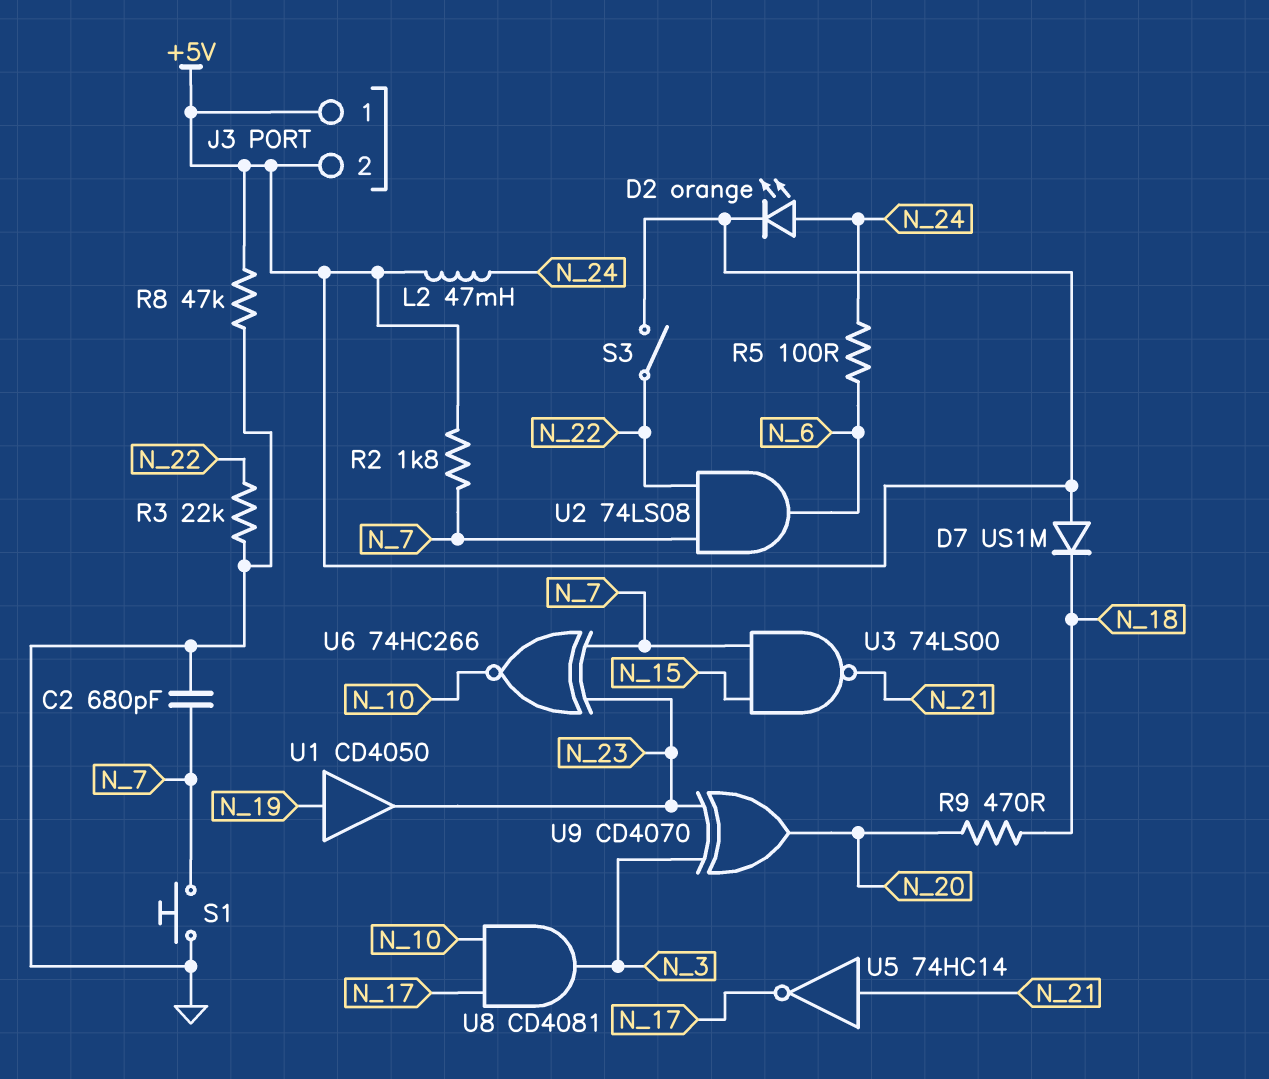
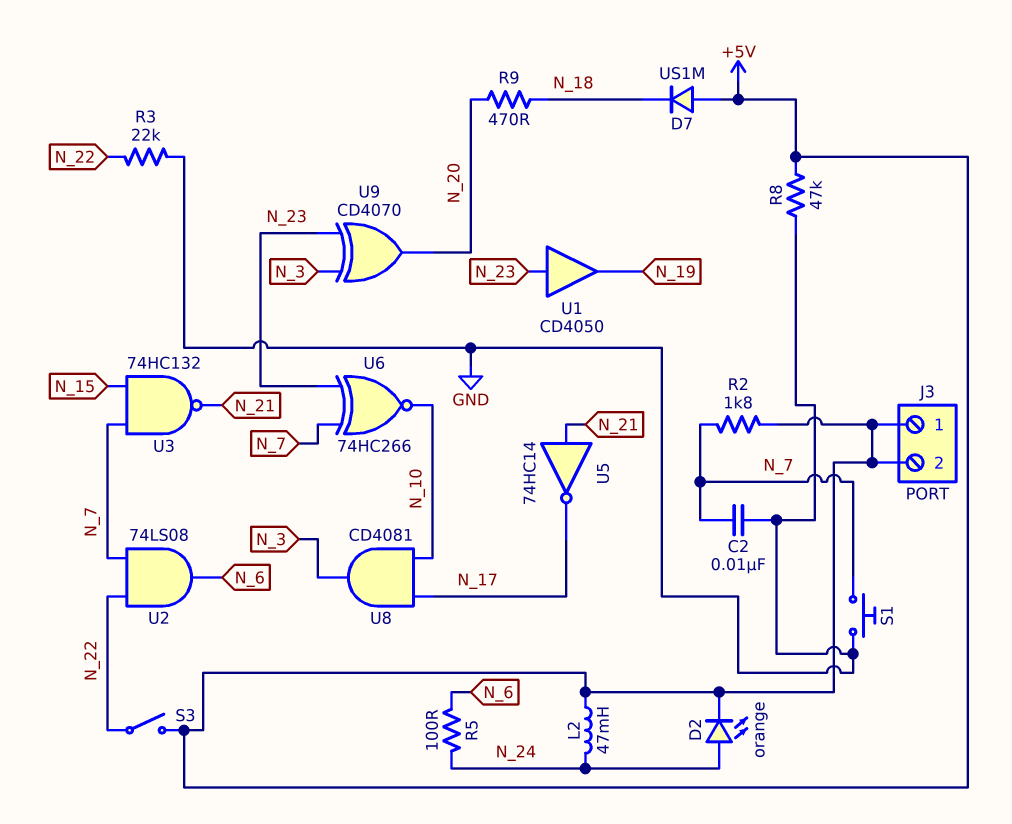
C2: 680pF (GND, N_7) -> 10nF (GND, N_7)
U1: buffer CD4050 (in N_19, out N_23) -> buffer CD4050 (in N_23, out N_19)
U3: NAND 74LS00 (in N_7, in N_15, out N_21) -> NAND 74HC132 (in N_7, in N_15, out N_21)

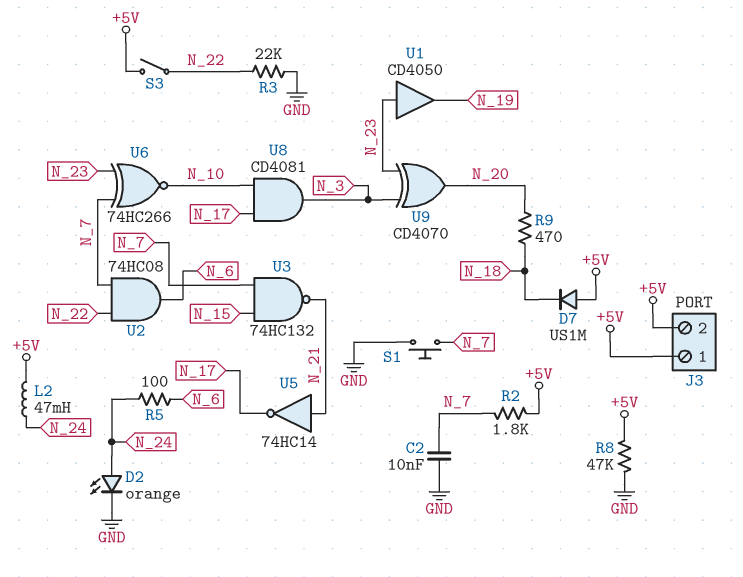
D2: LED orange (A N_24, K +5V) -> LED orange (A N_24, K GND)
U2: AND 74LS08 (in N_7, in N_22, out N_6) -> AND 74HC08 (in N_7, in N_22, out N_6)

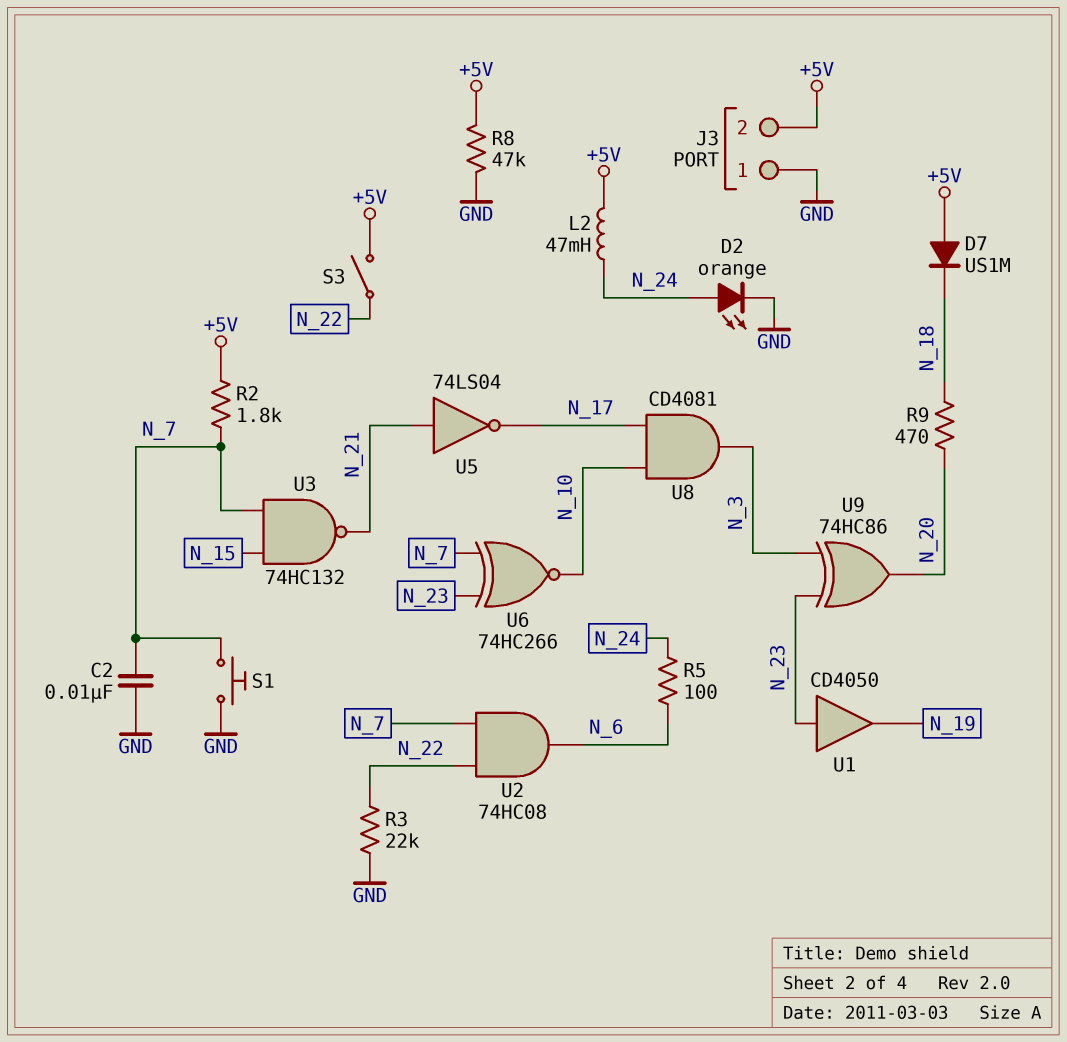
J3 pin 1: +5V -> GND
U5: NOT 74HC14 (in N_21, out N_17) -> NOT 74LS04 (in N_21, out N_17)
U9: XOR CD4070 (in N_3, in N_23, out N_20) -> XOR 74HC86 (in N_3, in N_23, out N_20)

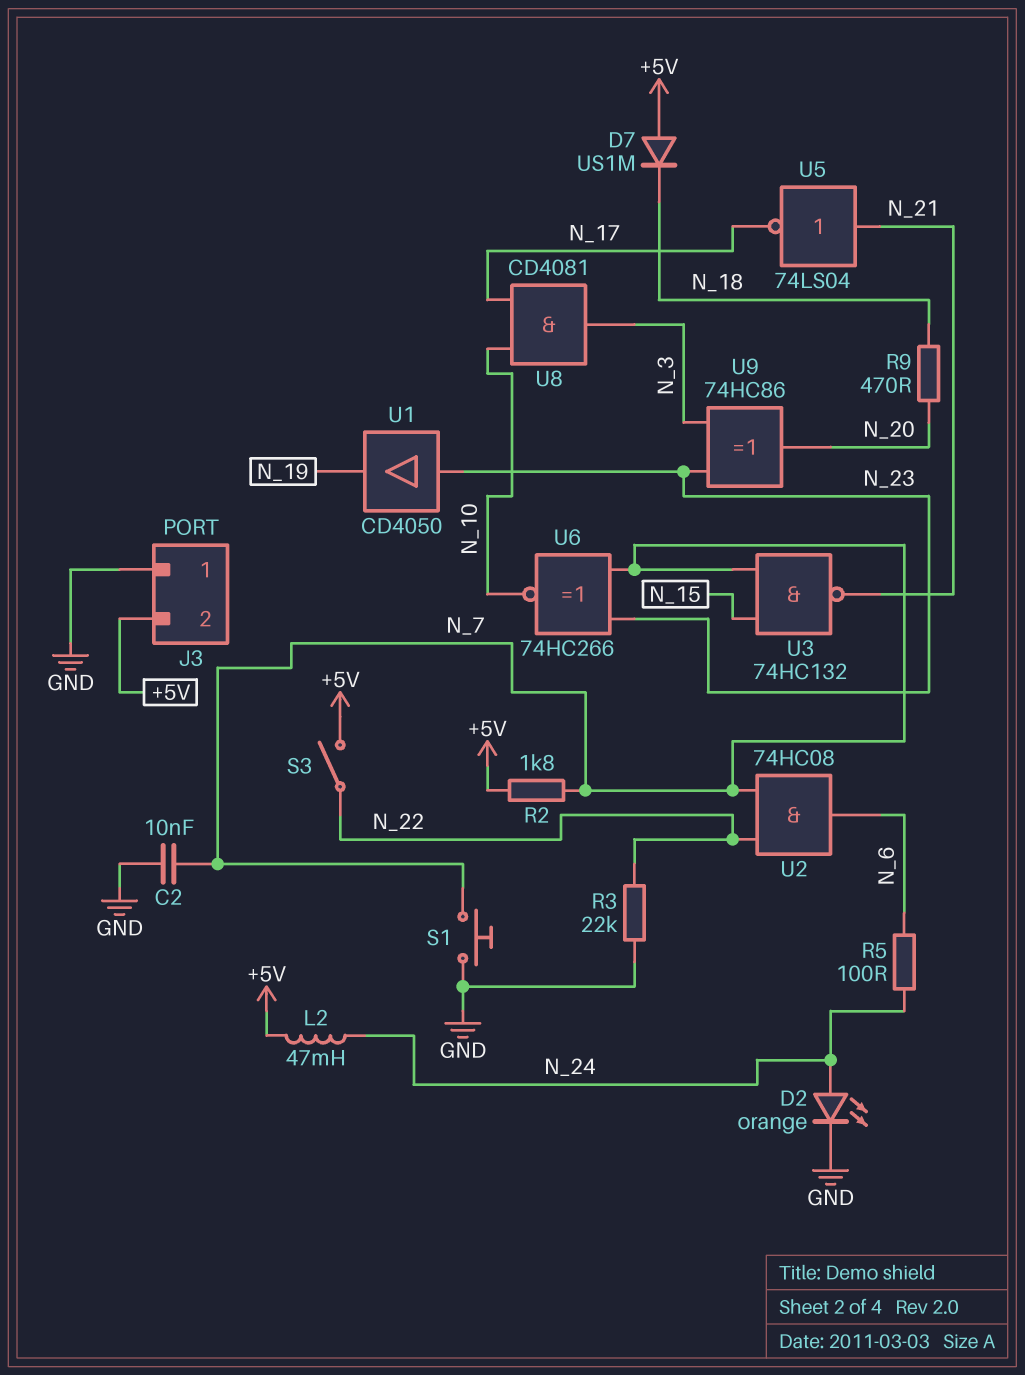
R8: 47k (+5V, GND) -> none

